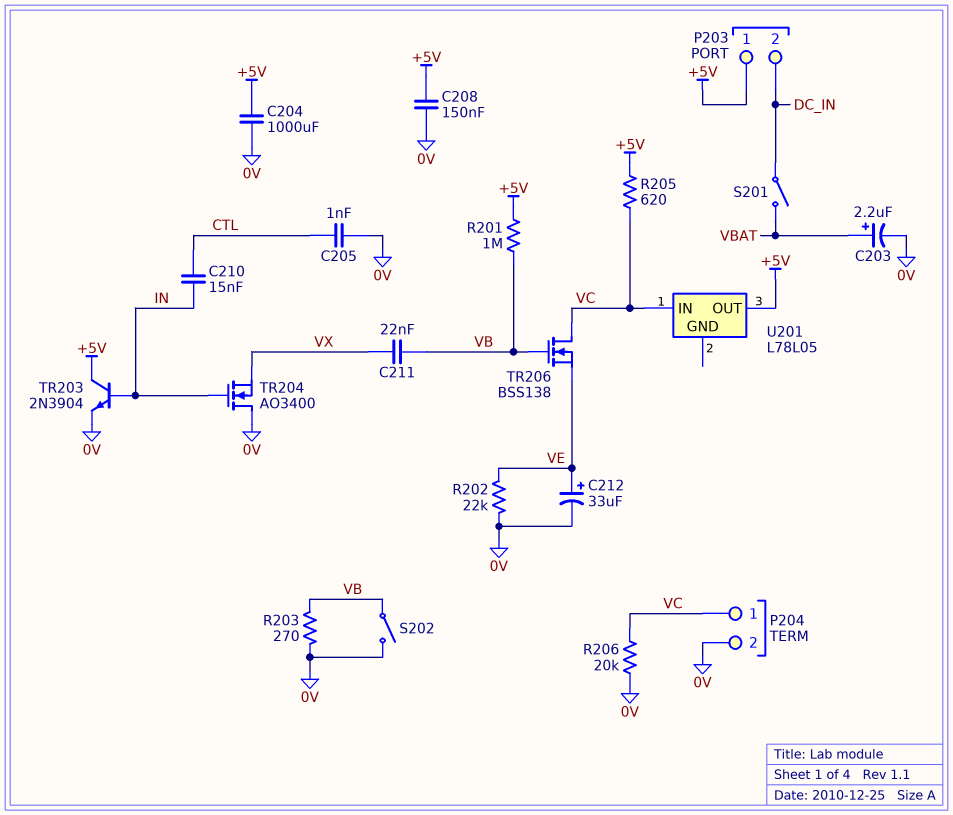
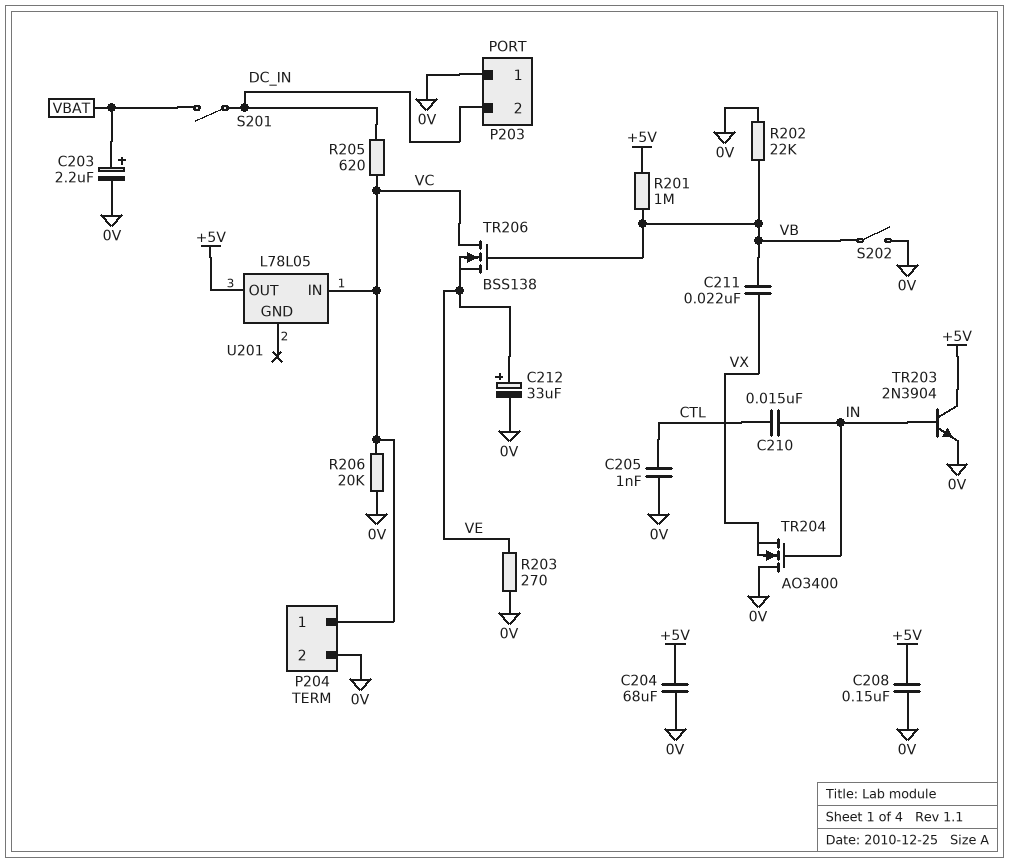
C204: 1000uF (+5V, 0V) -> 68uF (+5V, 0V)
P203 pin 1: +5V -> 0V
R202: 22k (0V, VE) -> 22k (0V, VB)
R203: 270 (0V, VB) -> 270 (0V, VE)
R205: 620 (+5V, VC) -> 620 (DC_IN, VC)

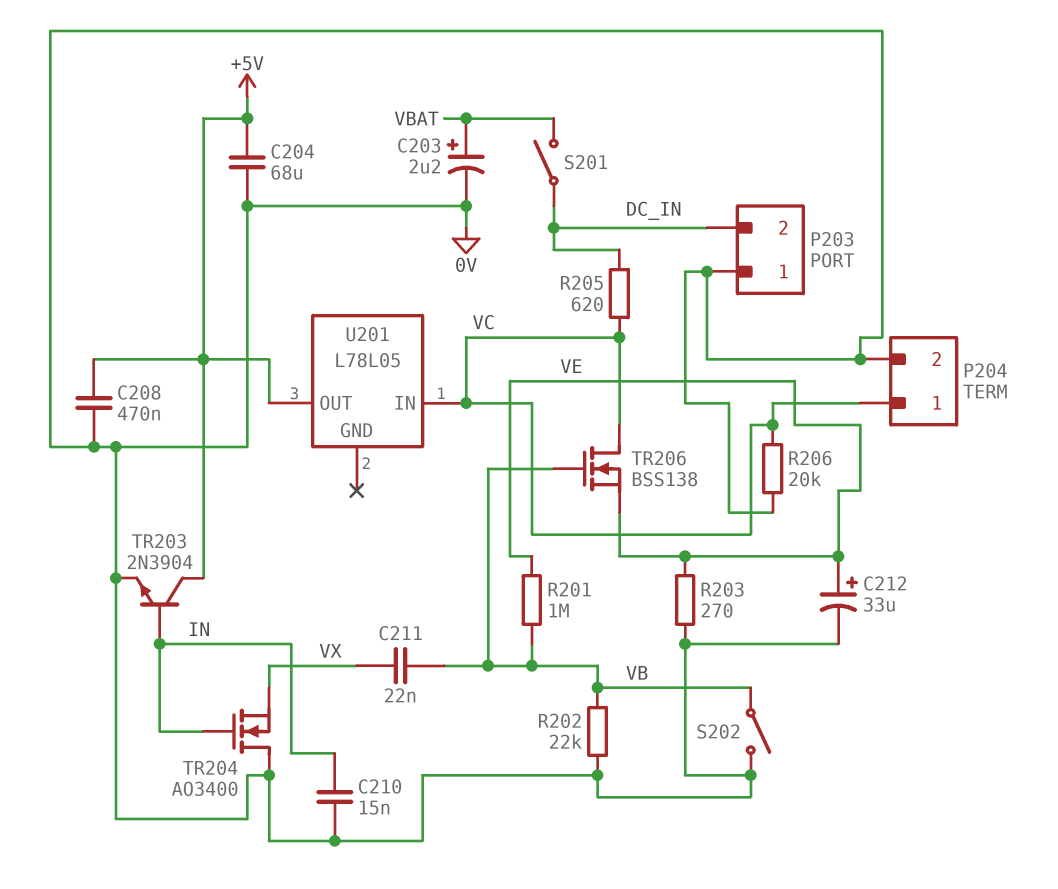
C205: 1nF (0V, CTL) -> none
C208: 150nF (+5V, 0V) -> 470nF (+5V, 0V)
C210: 15nF (CTL, IN) -> 15nF (0V, IN)
R201: 1M (+5V, VB) -> 1M (VB, VE)

